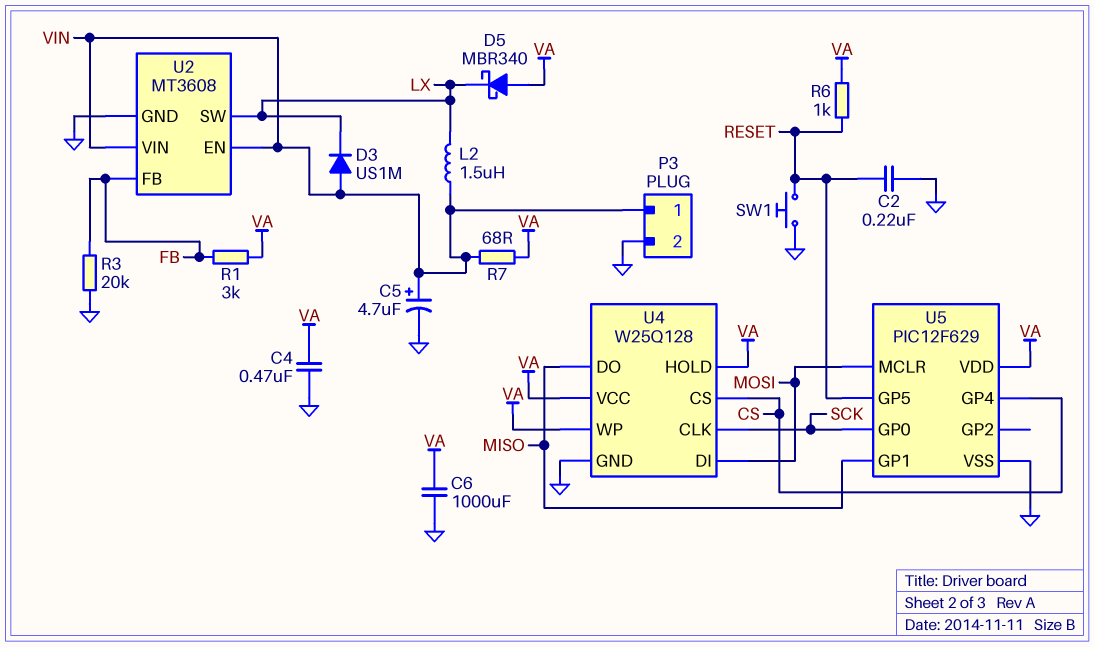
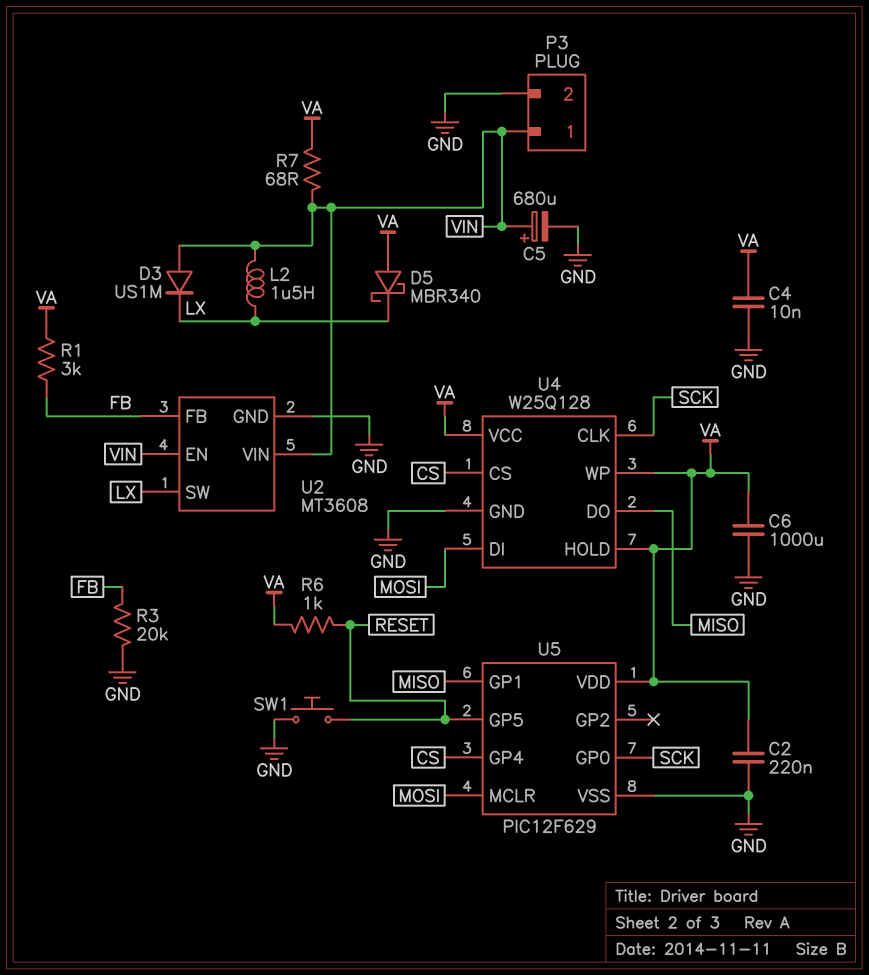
C2: 220nF (GND, RESET) -> 220nF (GND, VA)
C4: 470nF (GND, VA) -> 10nF (GND, VA)
C5: 4.7uF (plus VIN, minus GND) -> 680uF (plus VIN, minus GND)

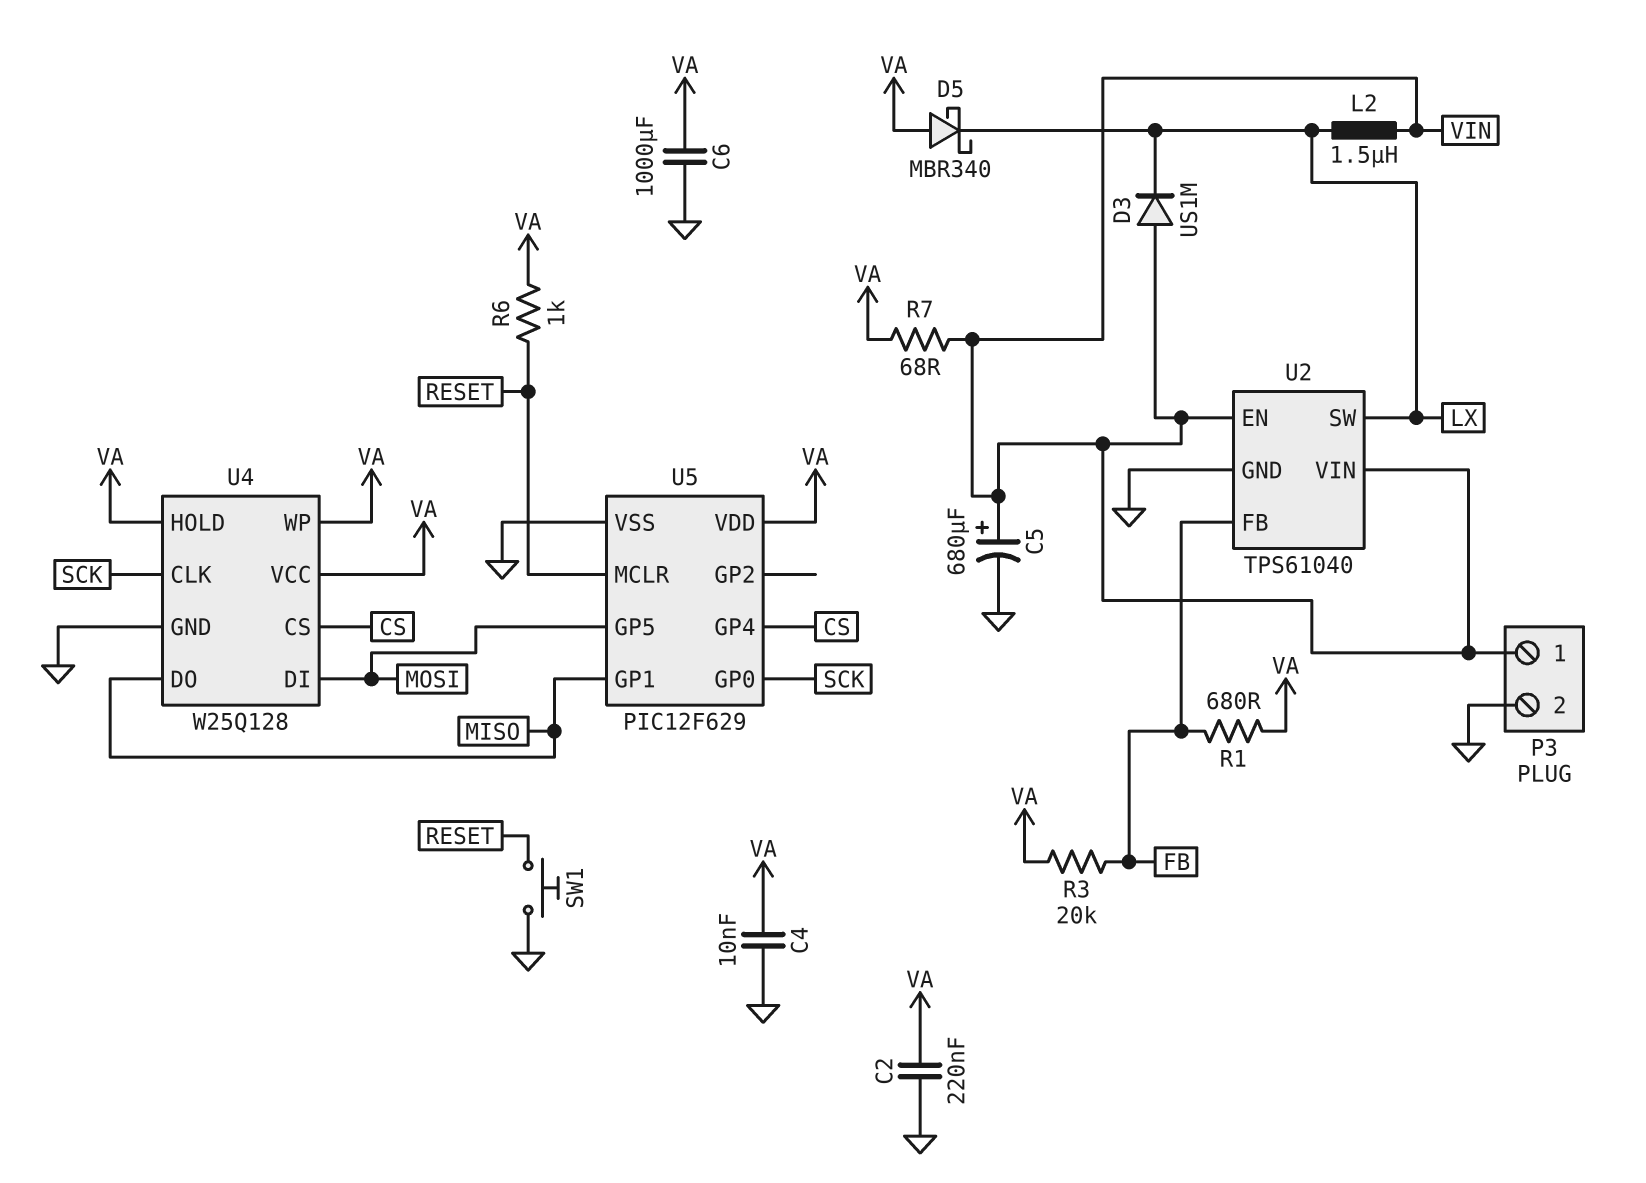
R1: 3k (FB, VA) -> 680 (FB, VA)
R3: 20k (FB, GND) -> 20k (FB, VA)
U2: MT3608 -> TPS61040
U5 pin GP5: RESET -> MOSI
U5 pin MCLR: MOSI -> RESET

